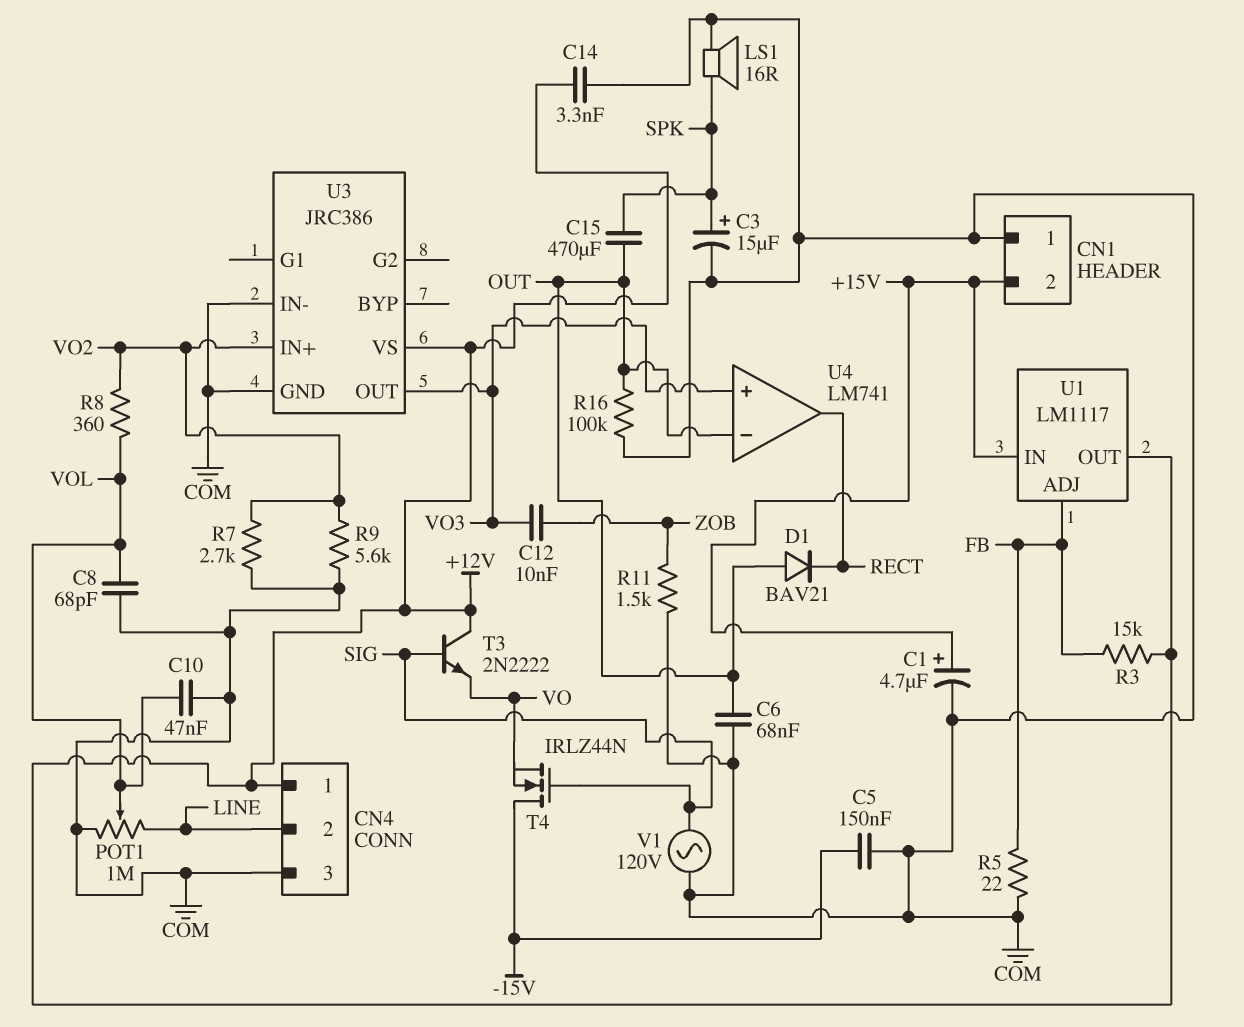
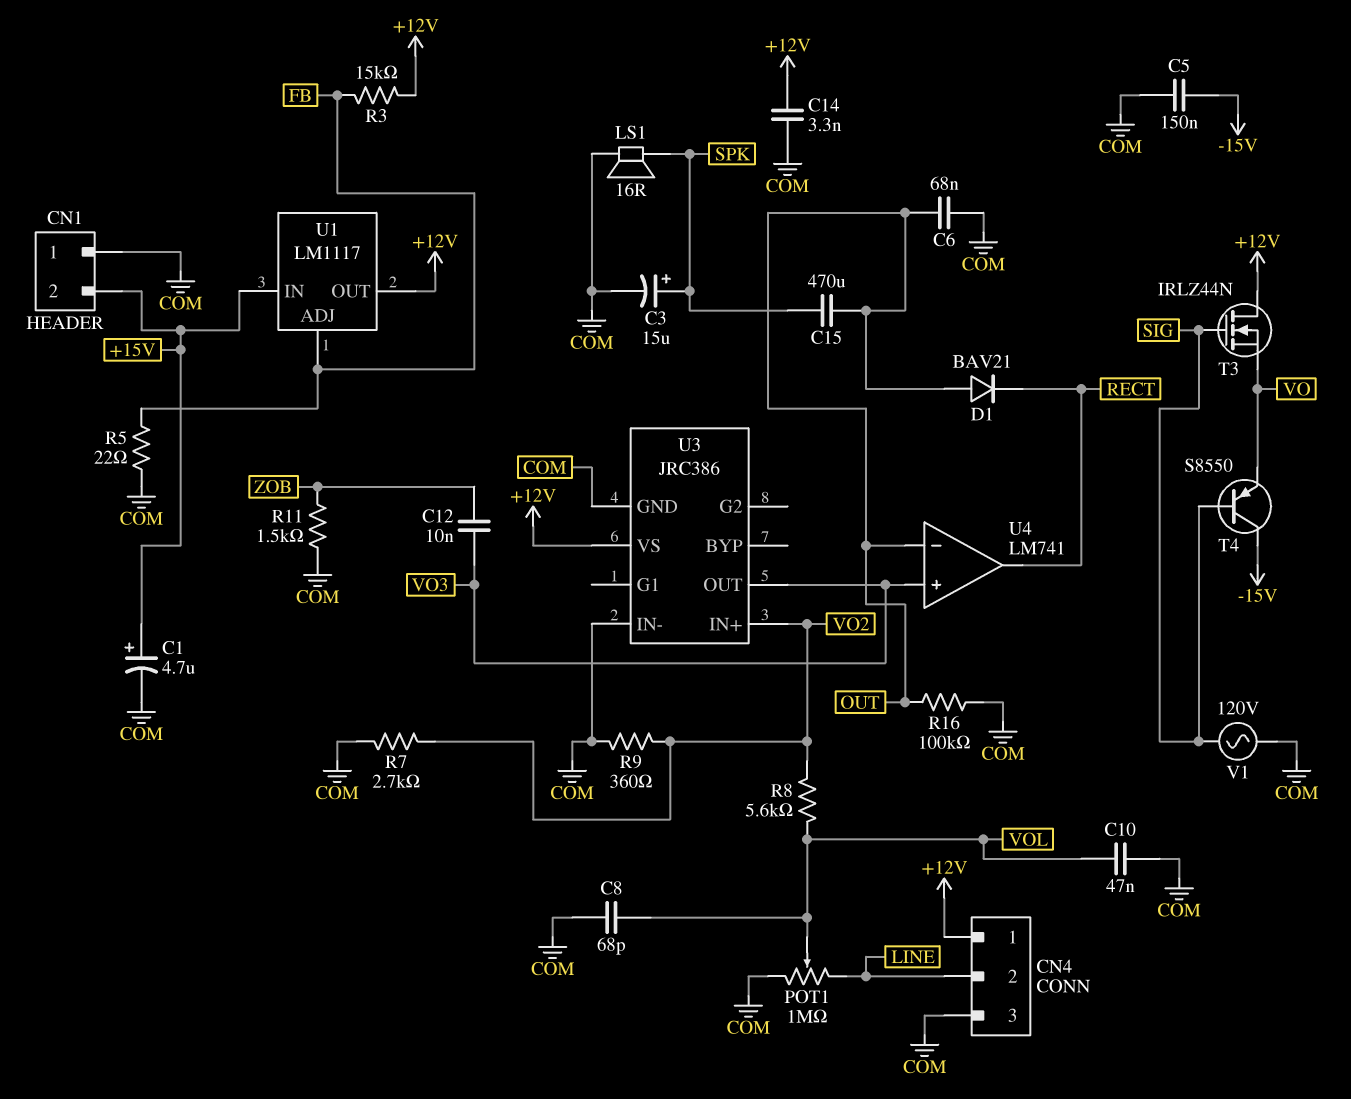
R8: 360 (VO2, VOL) -> 5.6k (VO2, VOL)
R9: 5.6k (COM, VO2) -> 360 (COM, VO2)
T3: NPN 2N2222 (B SIG, C +12V, E VO) -> NMOS IRLZ44N (G SIG, D +12V, S VO)
T4: NMOS IRLZ44N (G SIG, D -15V, S VO) -> PNP S8550 (B SIG, C -15V, E VO)

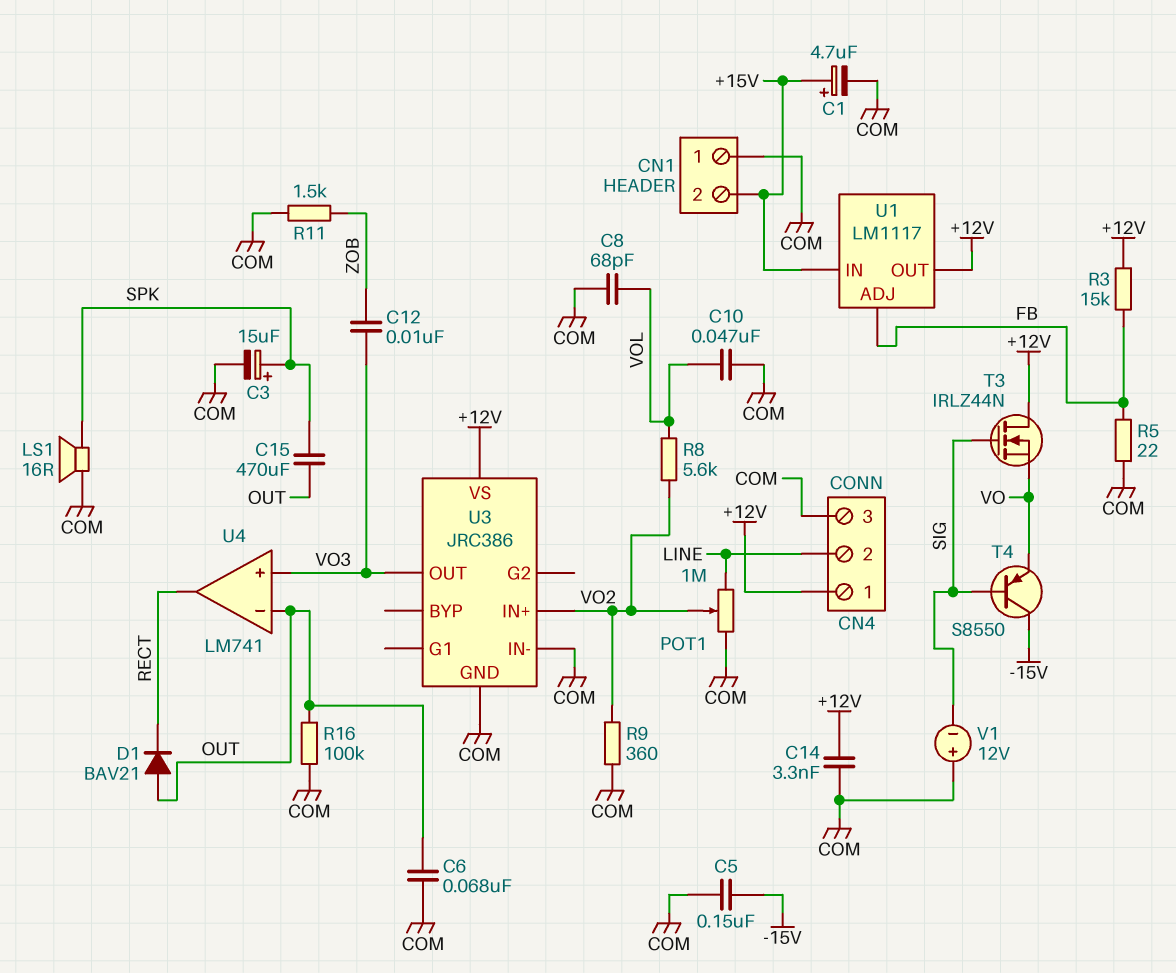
POT1: 1M (COM, LINE, wiper VOL) -> 1M (COM, LINE, wiper VO2)
R7: 2.7k (COM, VO2) -> none
V1: AC 120V (COM, SIG) -> 12V (plus COM, minus SIG)

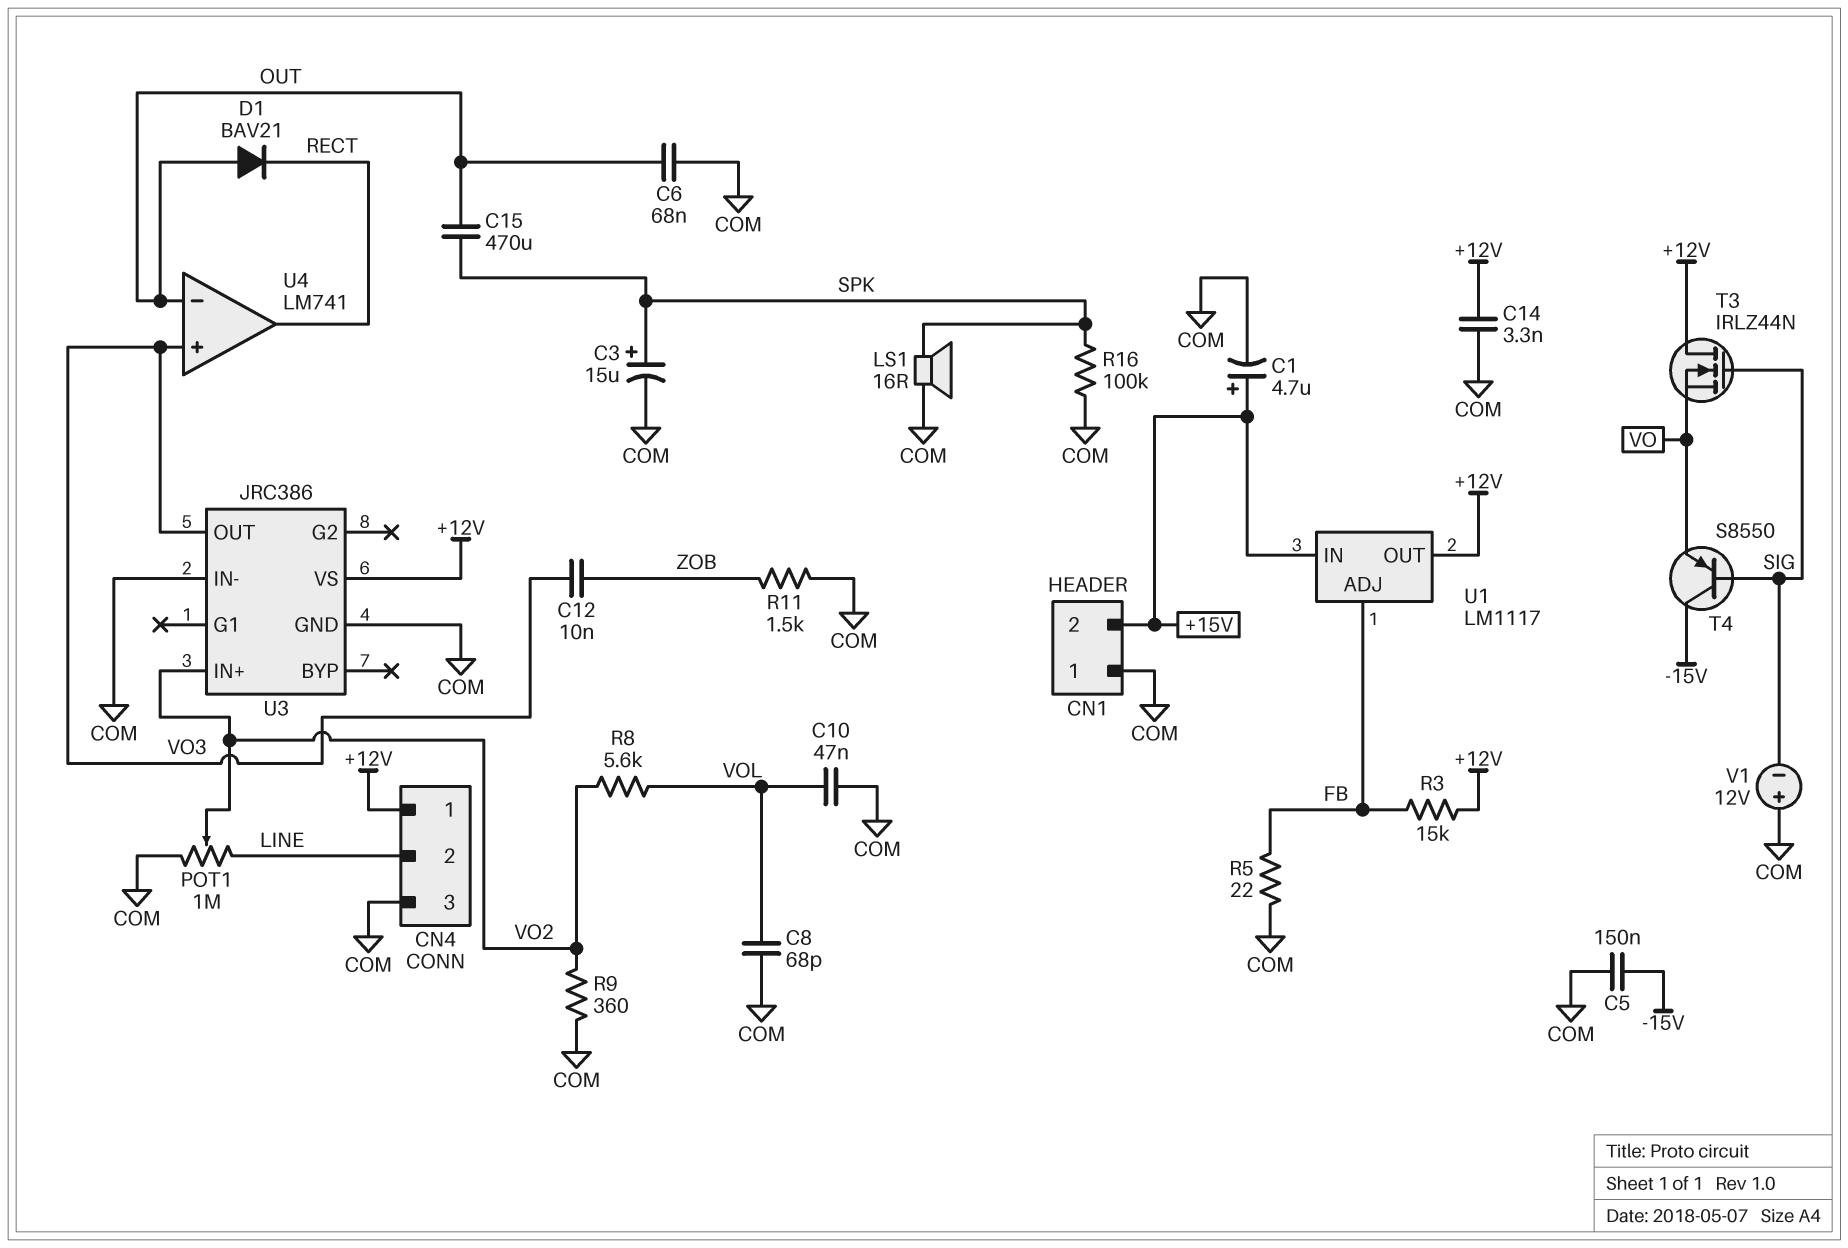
R16: 100k (COM, OUT) -> 100k (COM, SPK)

